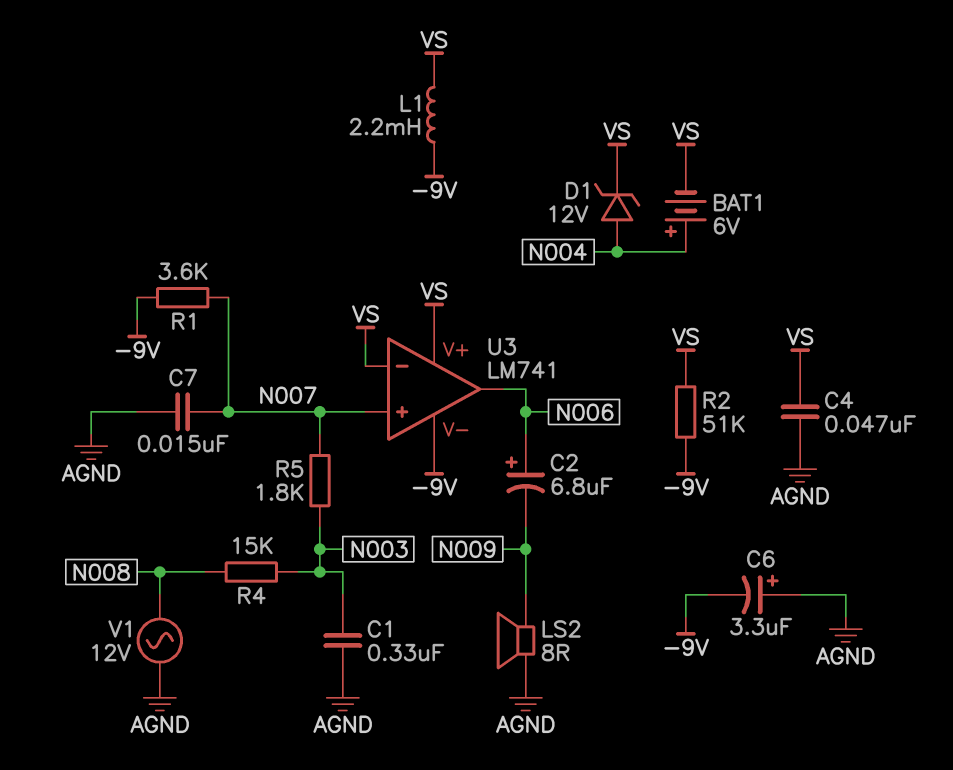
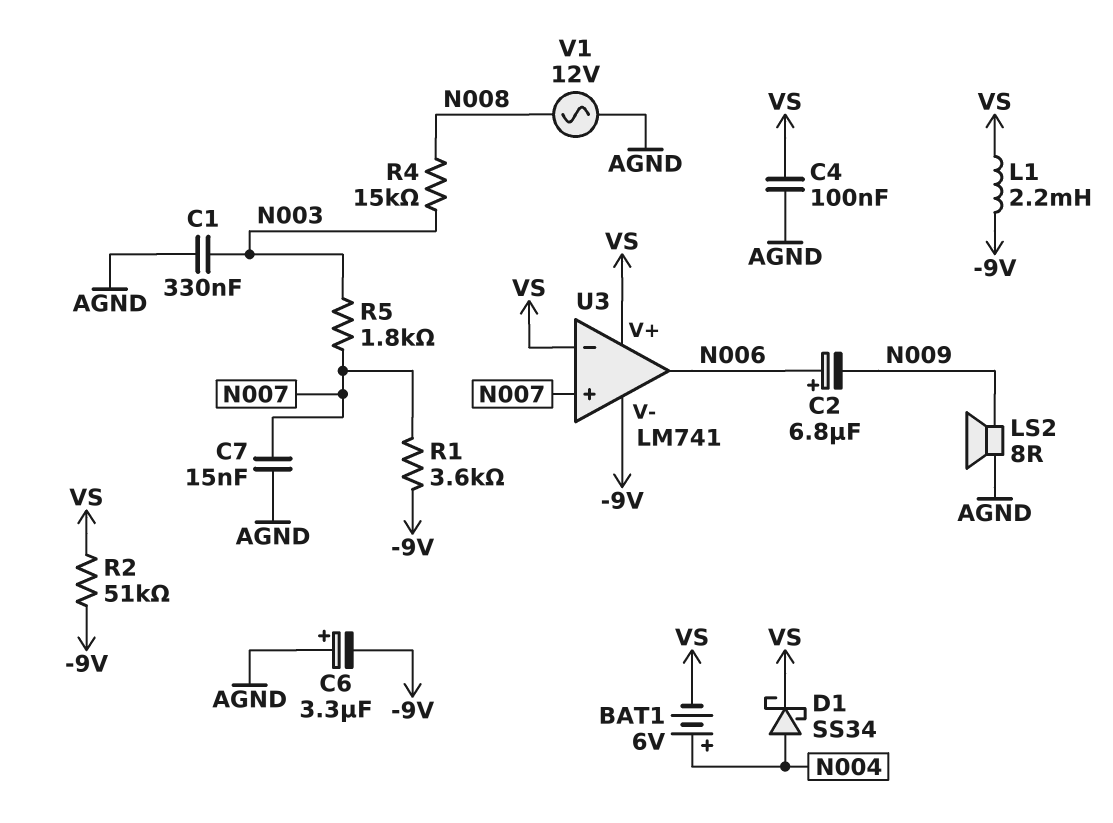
C4: 47nF (AGND, VS) -> 100nF (AGND, VS)
D1: zener 12V (A N004, K VS) -> schottky SS34 (A N004, K VS)

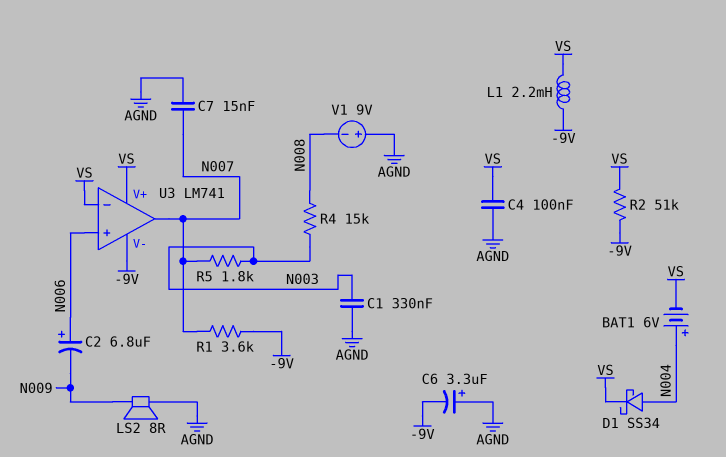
U3 pin in+: N007 -> N006
U3 pin out: N006 -> N007
V1: AC 12V (AGND, N008) -> 9V (plus AGND, minus N008)

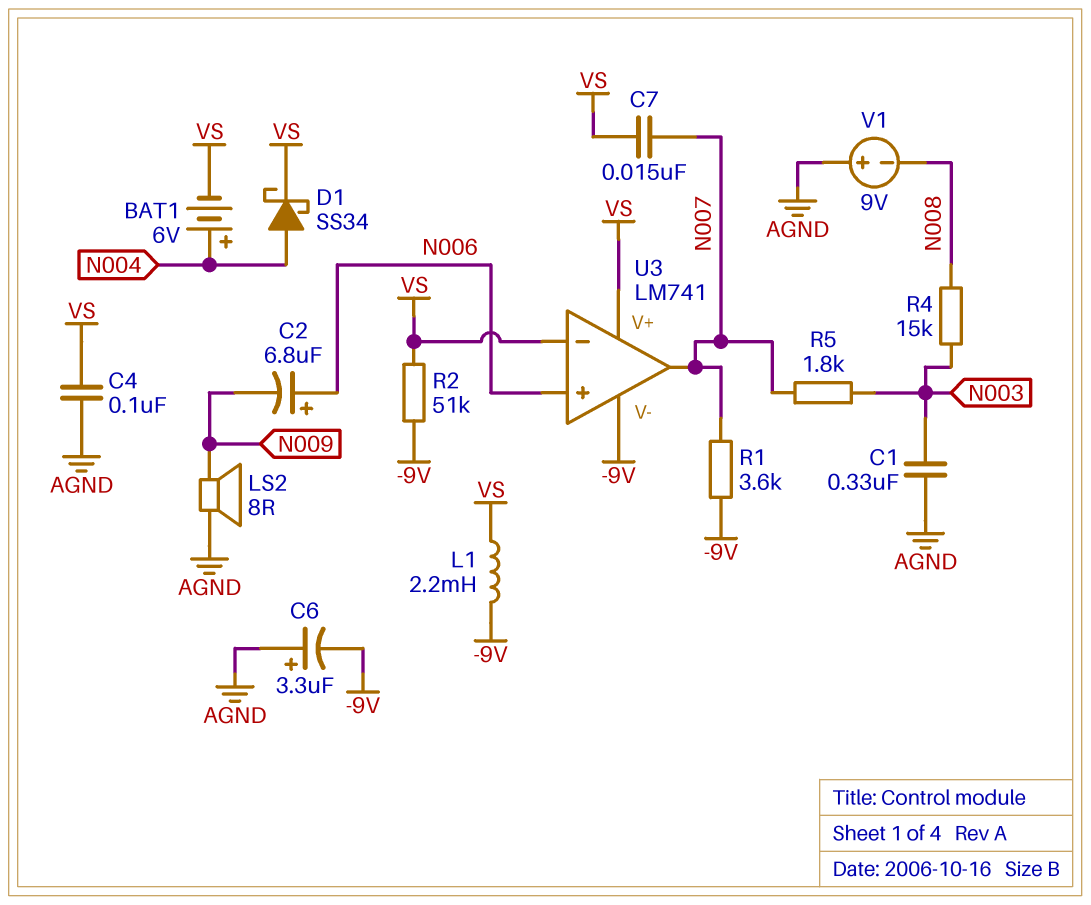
C7: 15nF (AGND, N007) -> 15nF (N007, VS)

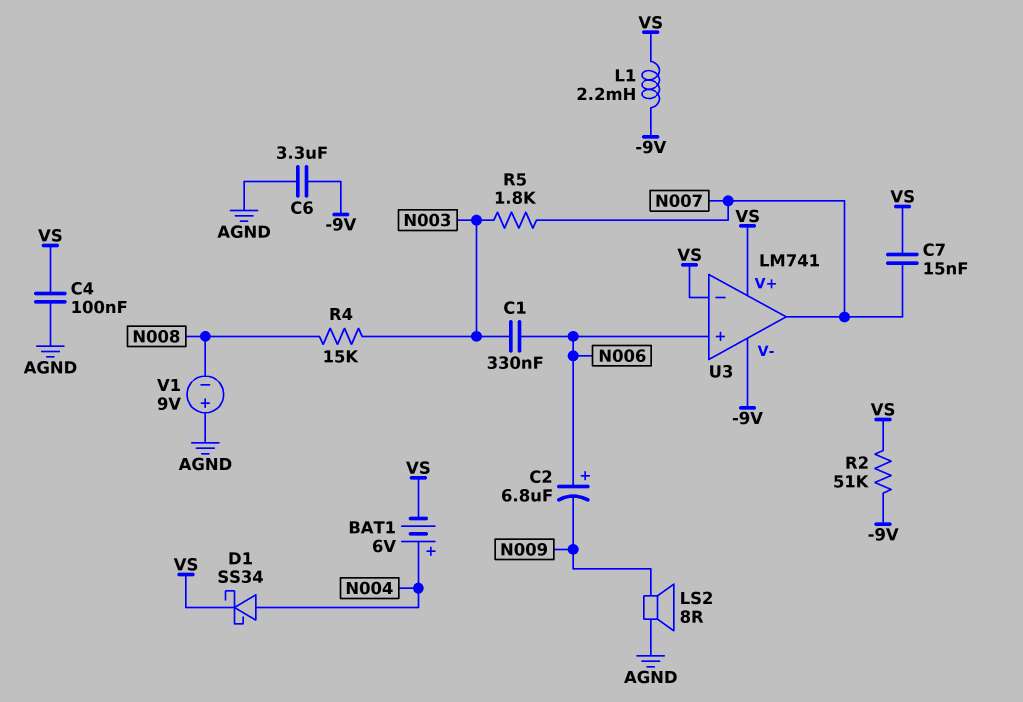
C1: 330nF (AGND, N003) -> 330nF (N003, N006)
C6: 3.3uF (plus AGND, minus -9V) -> 3.3uF (-9V, AGND)
R1: 3.6k (-9V, N007) -> none

